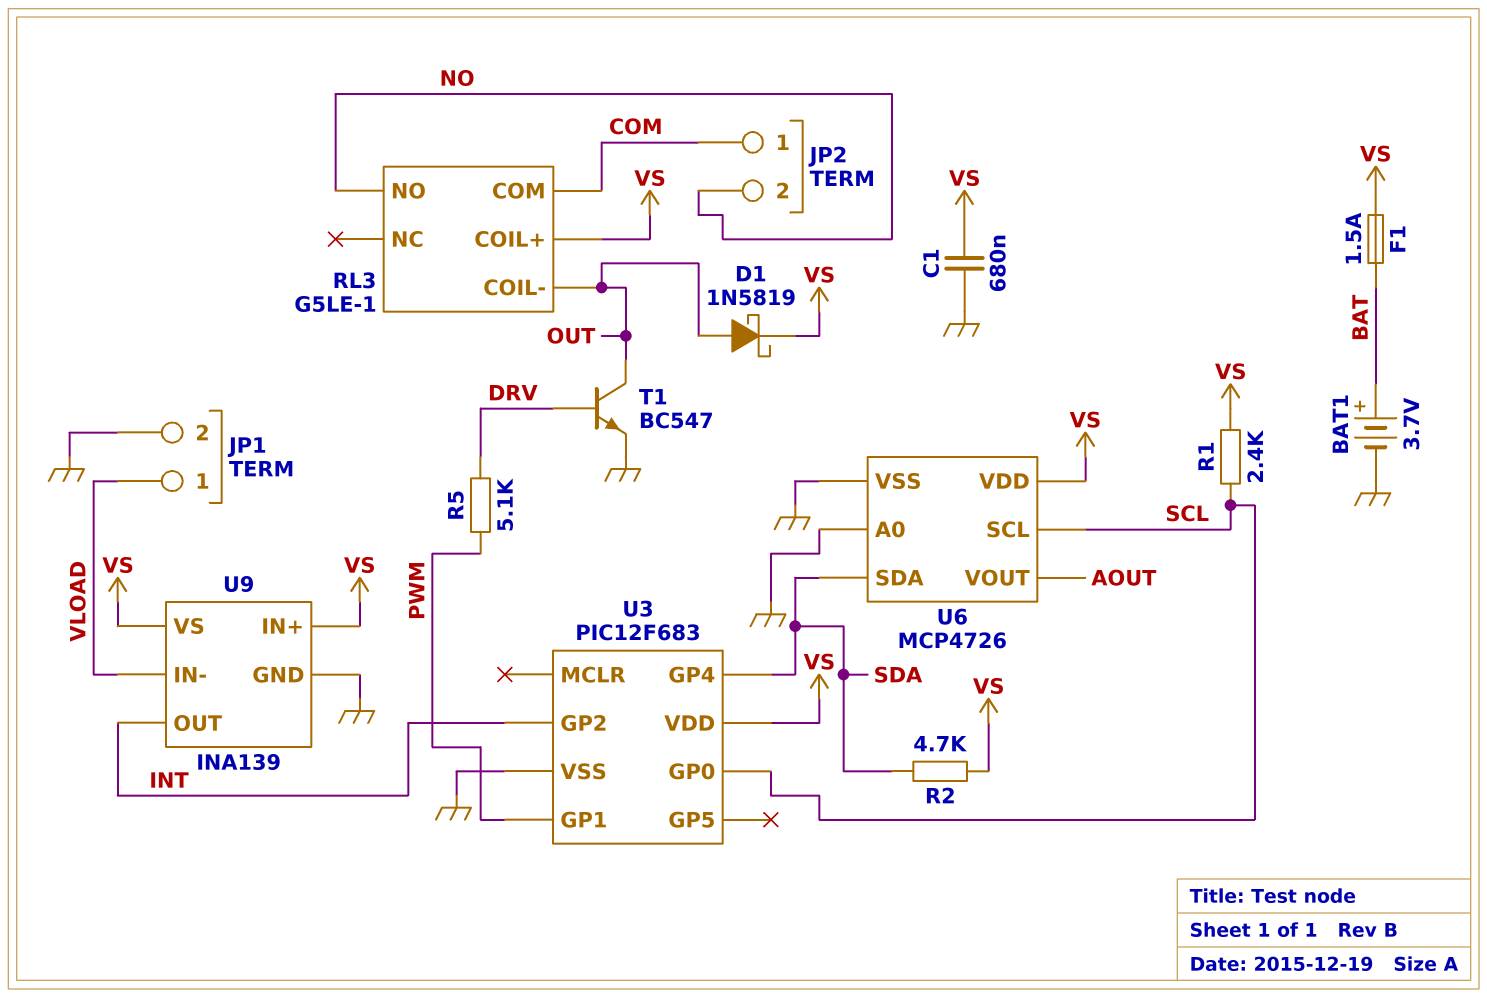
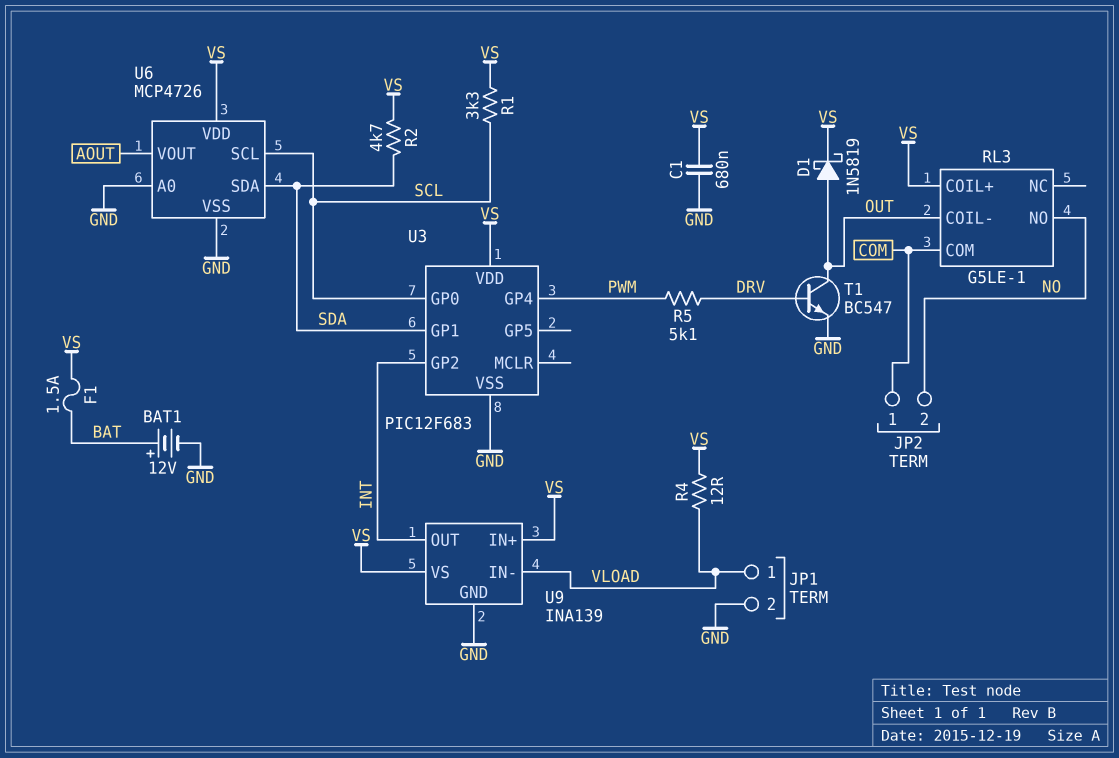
BAT1: 3.7V (plus BAT, minus GND) -> 12V (plus BAT, minus GND)
R1: 2.4k (SCL, VS) -> 3.3k (SCL, VS)
R4: none -> 12 (VLOAD, VS)
U3 pin GP1: PWM -> SDA
U3 pin GP4: SDA -> PWM

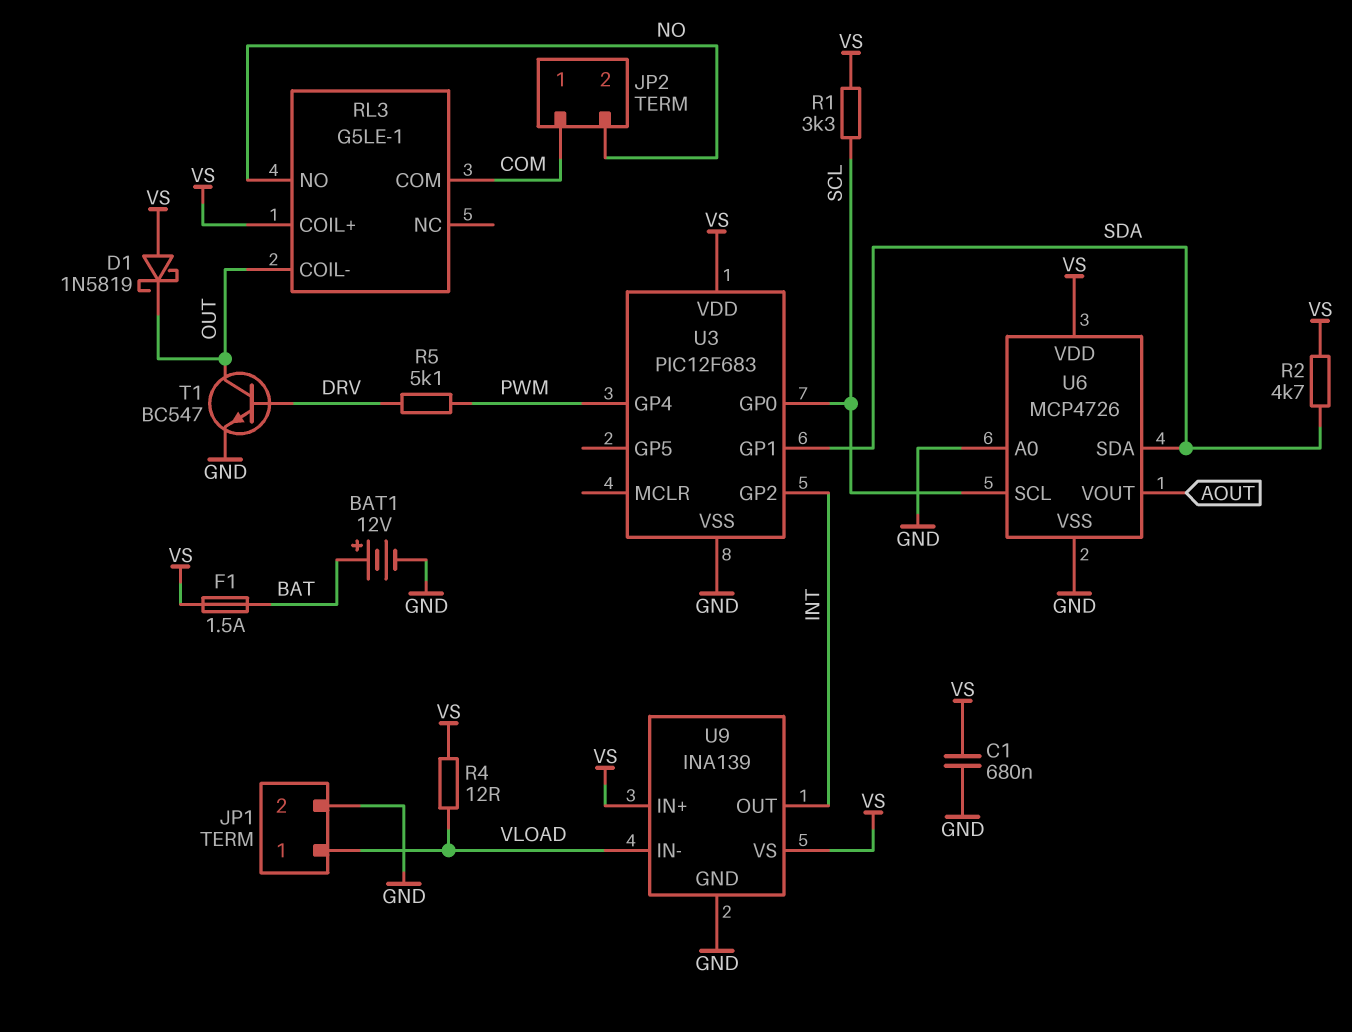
D1: schottky 1N5819 (A OUT, K VS) -> schottky 1N5819 (A VS, K OUT)

